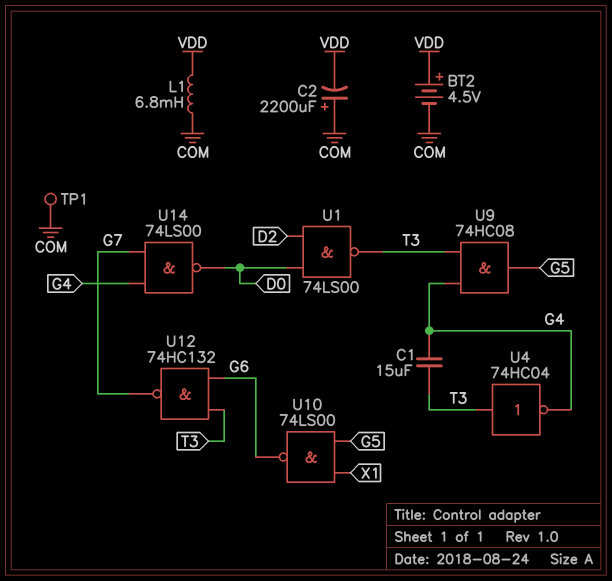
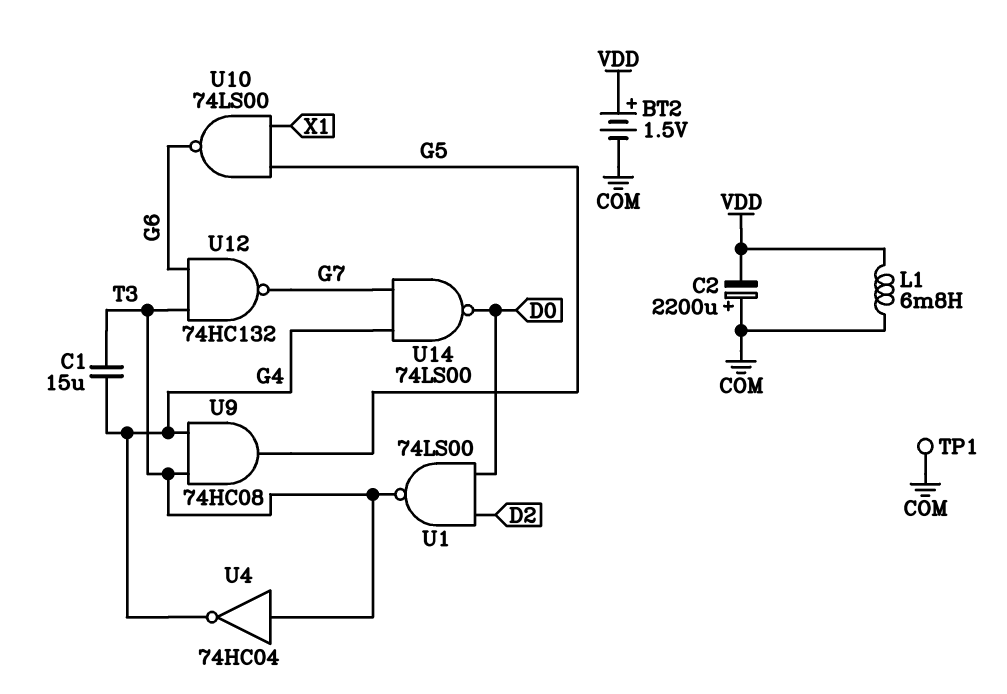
BT2: 4.5V (plus VDD, minus COM) -> 1.5V (plus VDD, minus COM)

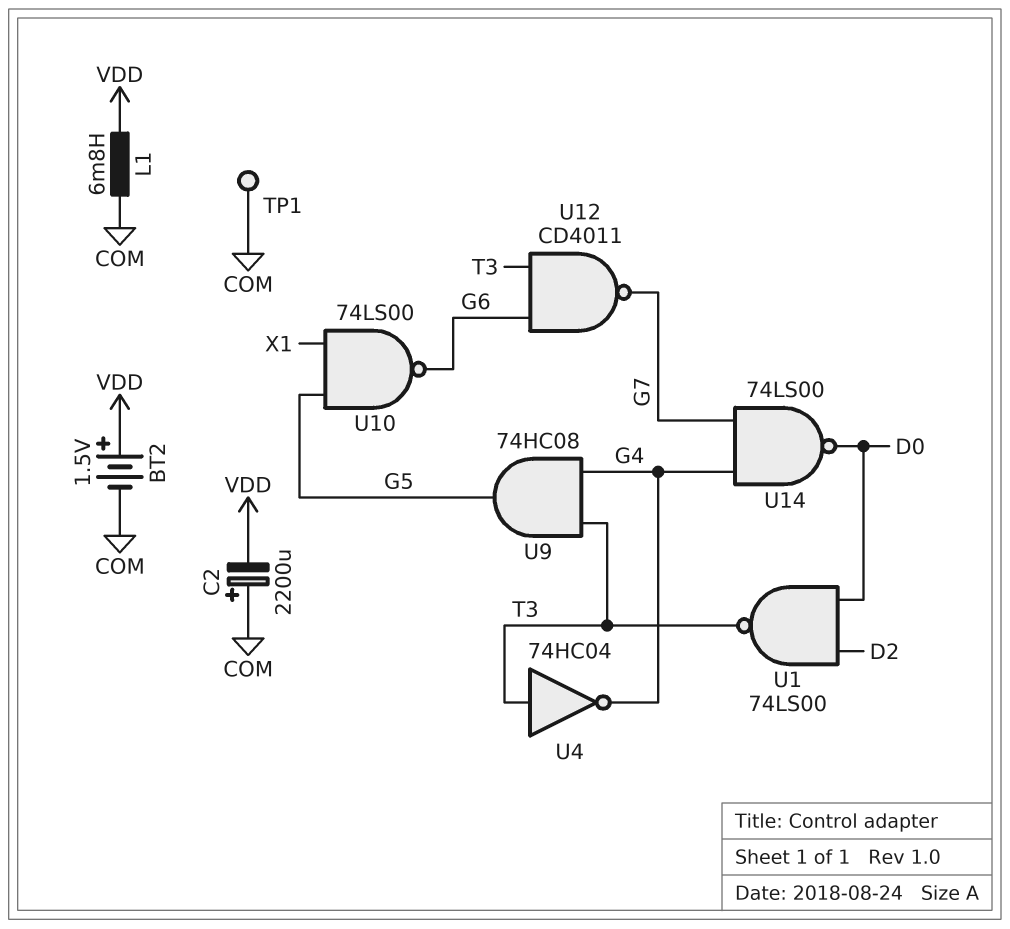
C1: 15uF (G4, T3) -> none
U12: NAND 74HC132 (in G6, in T3, out G7) -> NAND CD4011 (in G6, in T3, out G7)

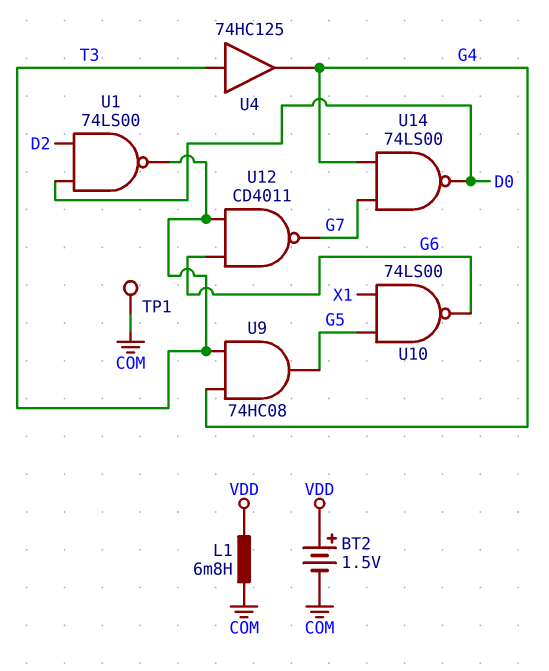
C2: 2200uF (plus COM, minus VDD) -> none
U4: NOT 74HC04 (in T3, out G4) -> buffer 74HC125 (in T3, out G4)

